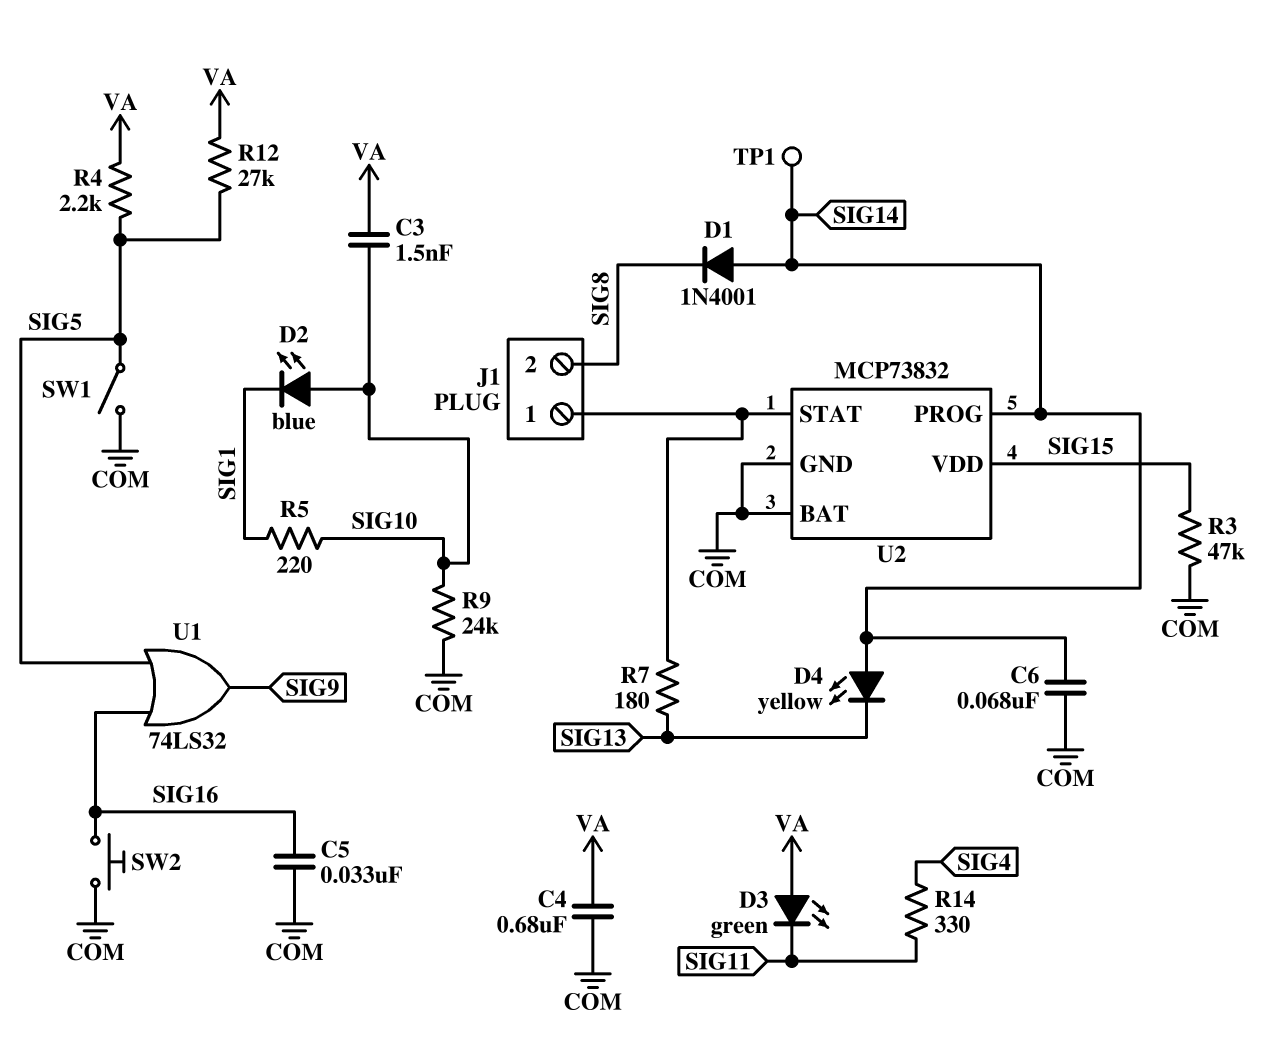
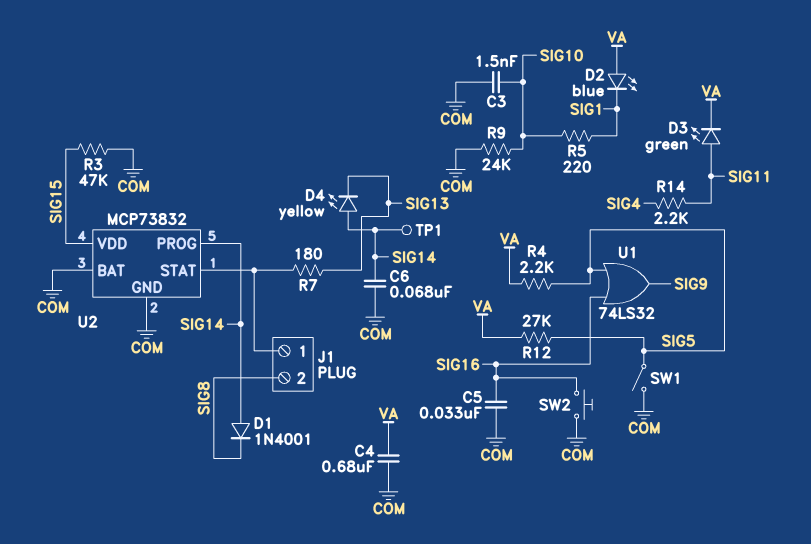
C3: 1.5nF (SIG10, VA) -> 1.5nF (COM, SIG10)
D2: LED blue (A SIG10, K SIG1) -> LED blue (A VA, K SIG1)
D3: LED green (A VA, K SIG11) -> LED green (A SIG11, K VA)
R14: 330 (SIG4, SIG11) -> 2.2k (SIG4, SIG11)

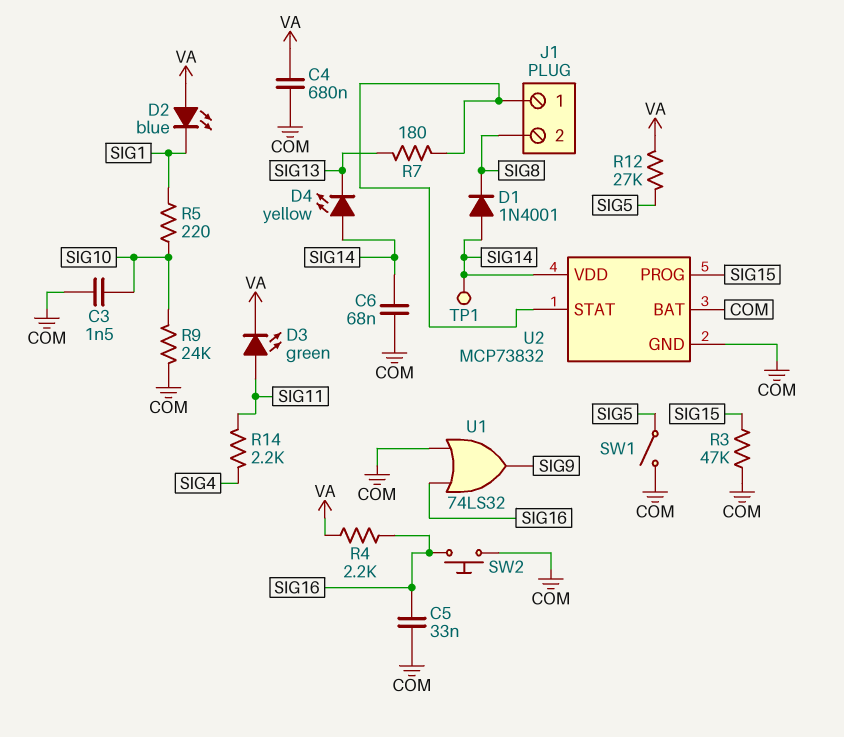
R4: 2.2k (SIG5, VA) -> 2.2k (SIG16, VA)
U1: OR 74LS32 (in SIG5, in SIG16, out SIG9) -> OR 74LS32 (in COM, in SIG16, out SIG9)
U2 pin PROG: SIG14 -> SIG15
U2 pin VDD: SIG15 -> SIG14

